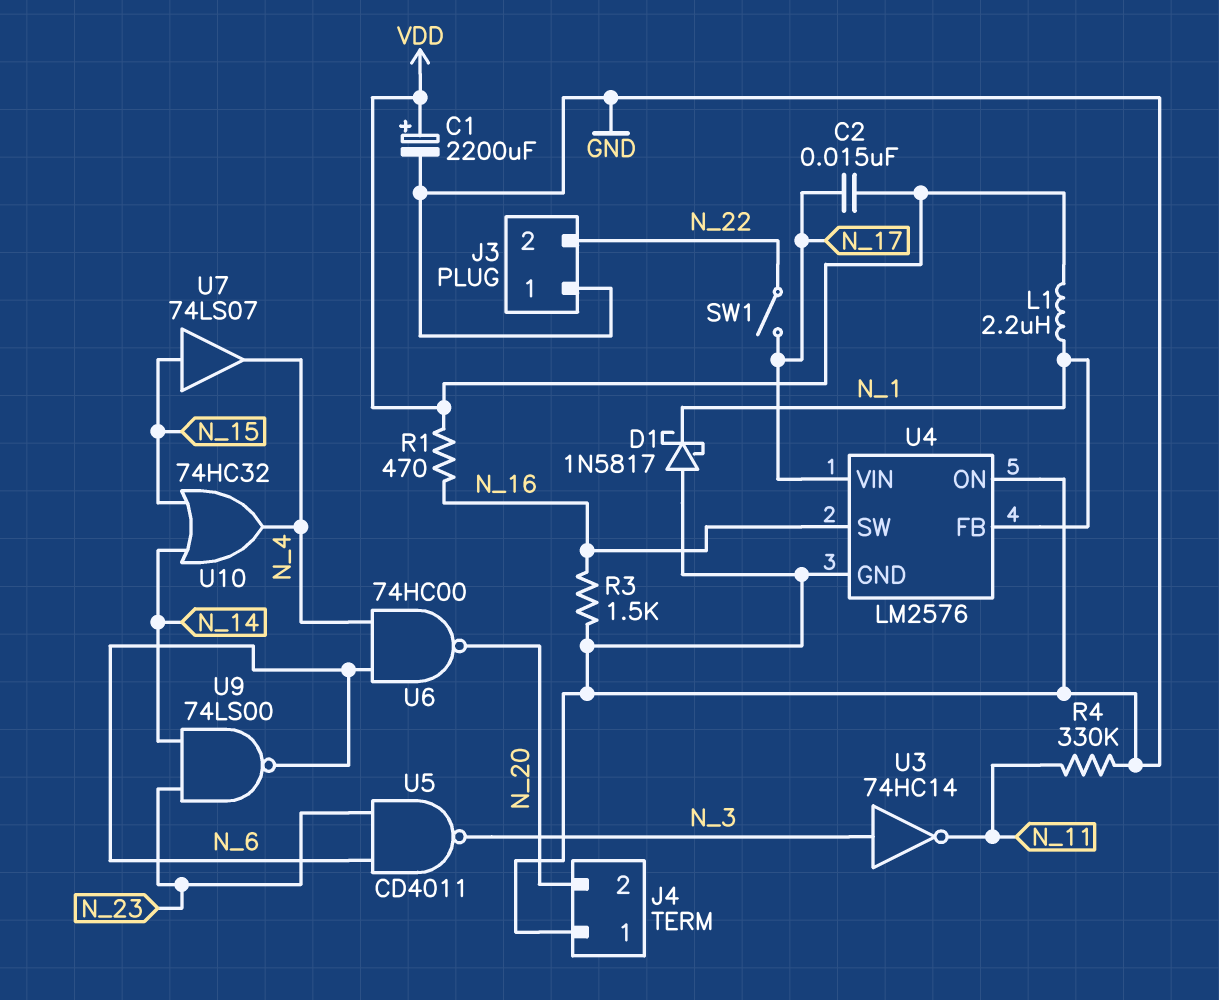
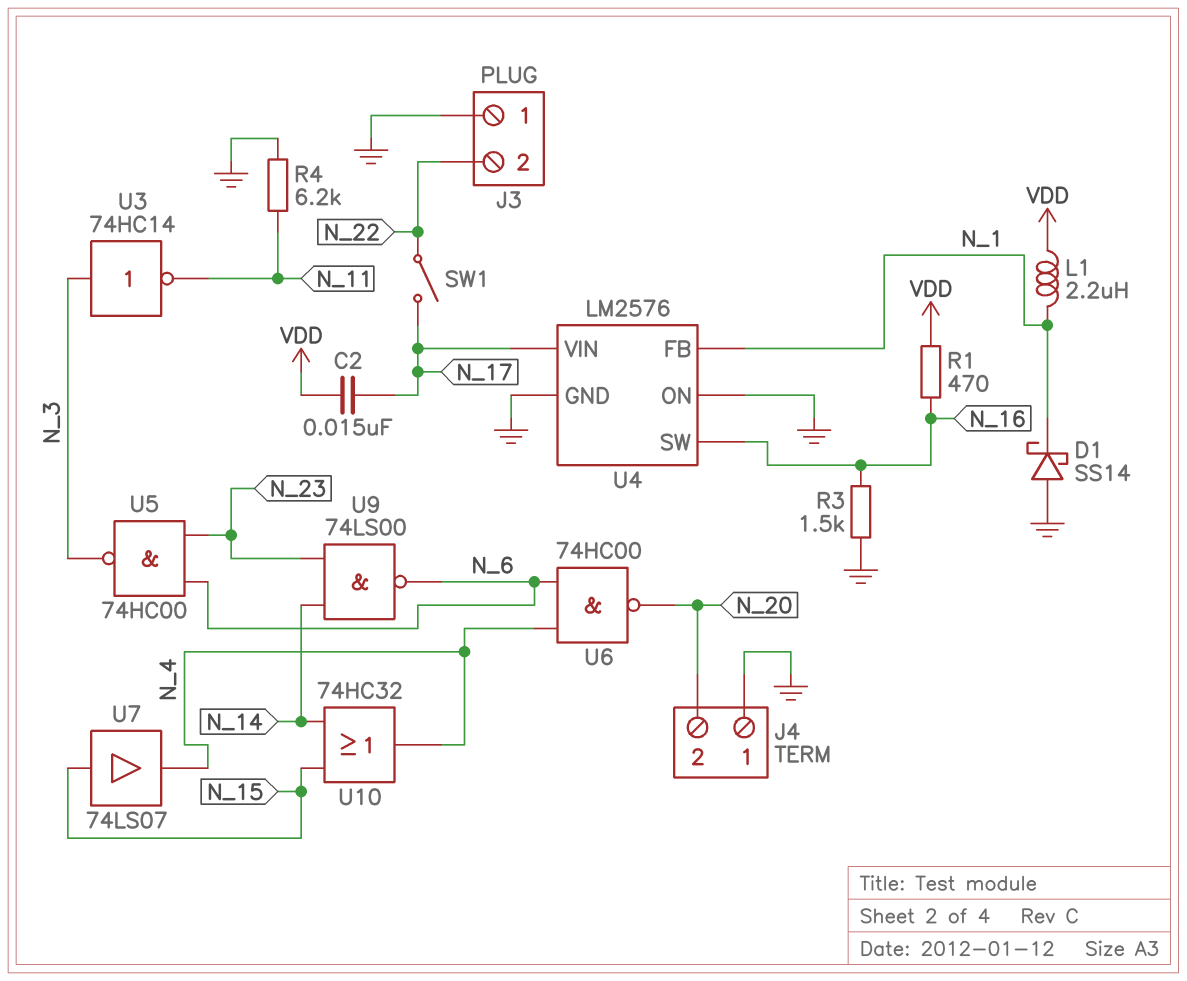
C1: 2200uF (plus VDD, minus GND) -> none
D1: schottky 1N5817 (A GND, K N_1) -> schottky SS14 (A GND, K N_1)
R4: 330k (GND, N_11) -> 6.2k (GND, N_11)
U5: NAND CD4011 (in N_6, in N_23, out N_3) -> NAND 74HC00 (in N_6, in N_23, out N_3)

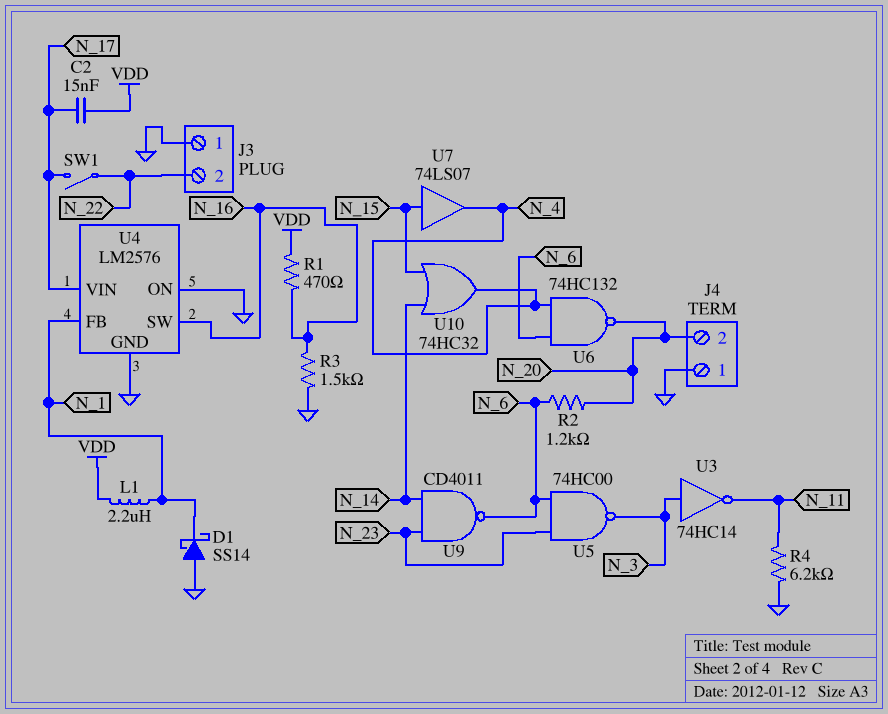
R2: none -> 1.2k (N_6, N_20)
U6: NAND 74HC00 (in N_4, in N_6, out N_20) -> NAND 74HC132 (in N_4, in N_6, out N_20)
U9: NAND 74LS00 (in N_14, in N_23, out N_6) -> NAND CD4011 (in N_14, in N_23, out N_6)

